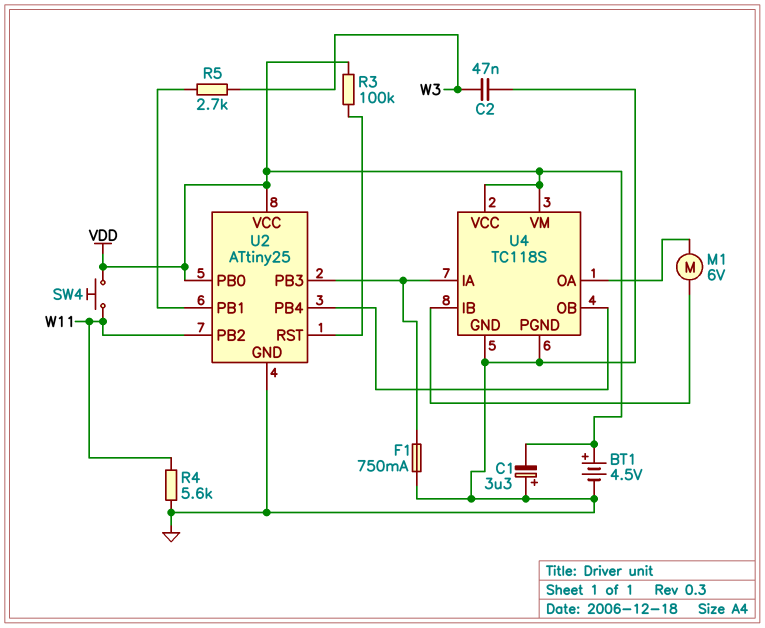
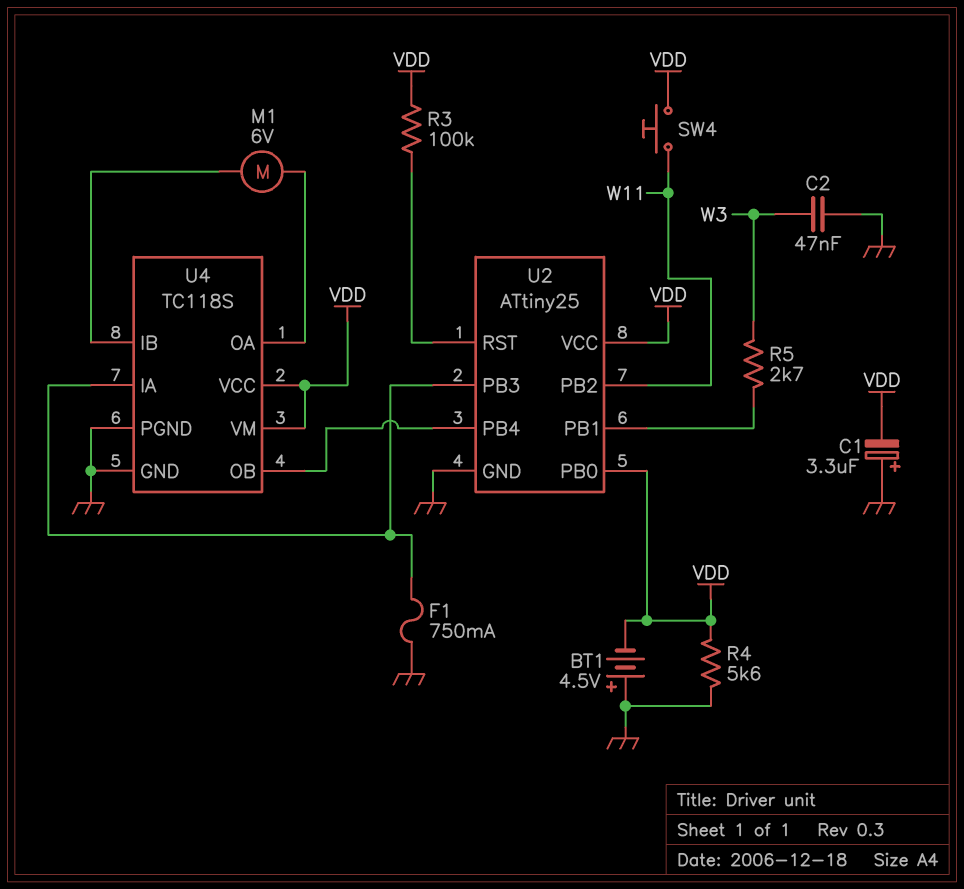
BT1: 4.5V (plus VDD, minus GND) -> 4.5V (plus GND, minus VDD)
R4: 5.6k (GND, W11) -> 5.6k (GND, VDD)

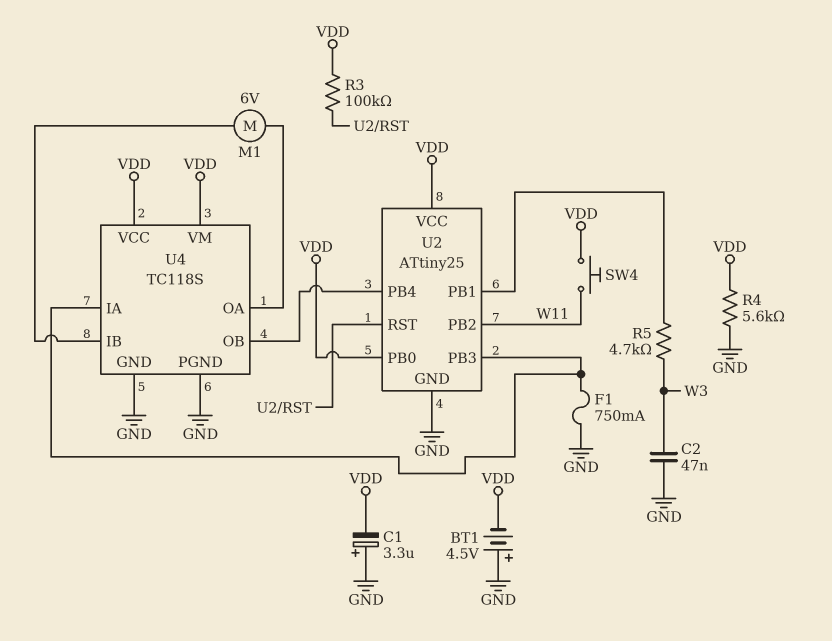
R5: 2.7k (U2/PB1, W3) -> 4.7k (U2/PB1, W3)

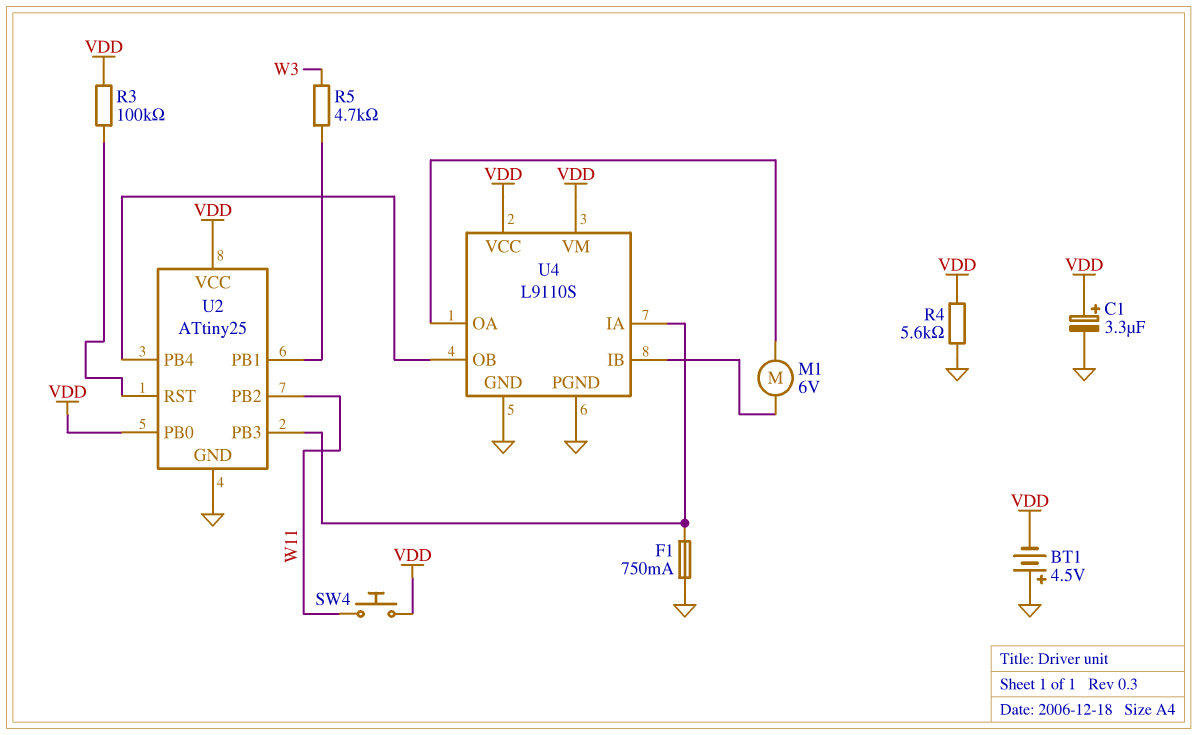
C1: 3.3uF (plus GND, minus VDD) -> 3.3uF (plus VDD, minus GND)
C2: 47nF (GND, W3) -> none
U4: TC118S -> L9110S

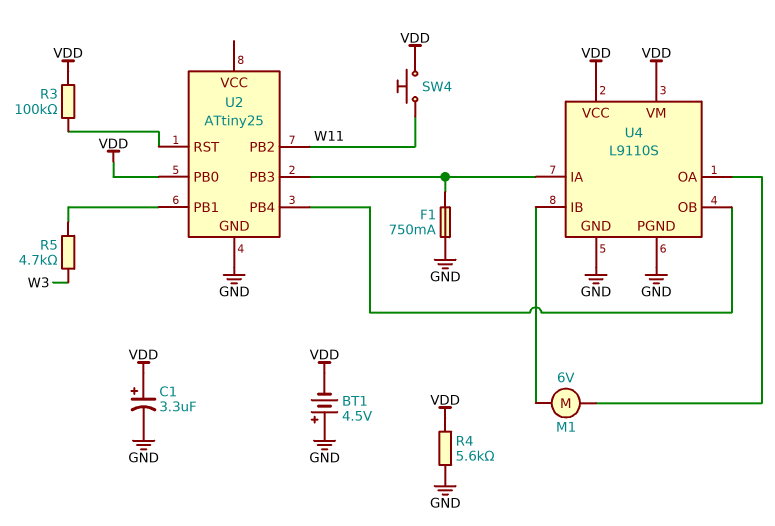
U2 pin VCC: VDD -> none

